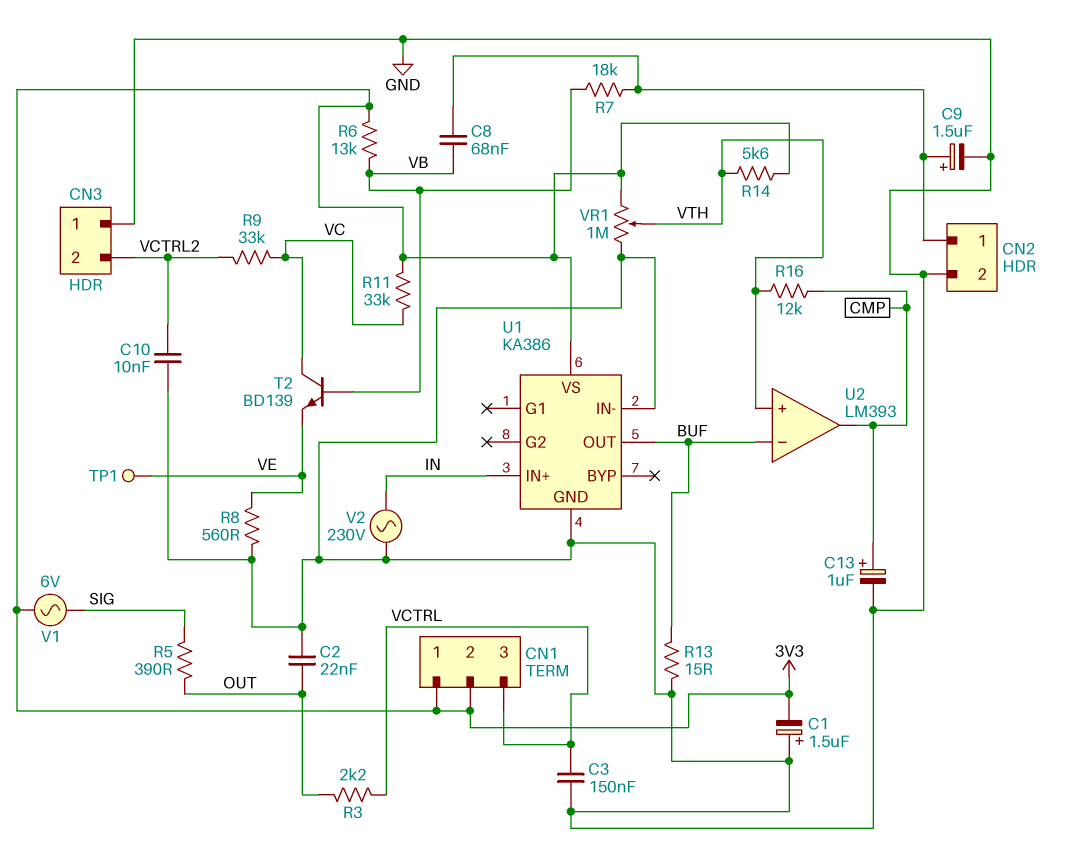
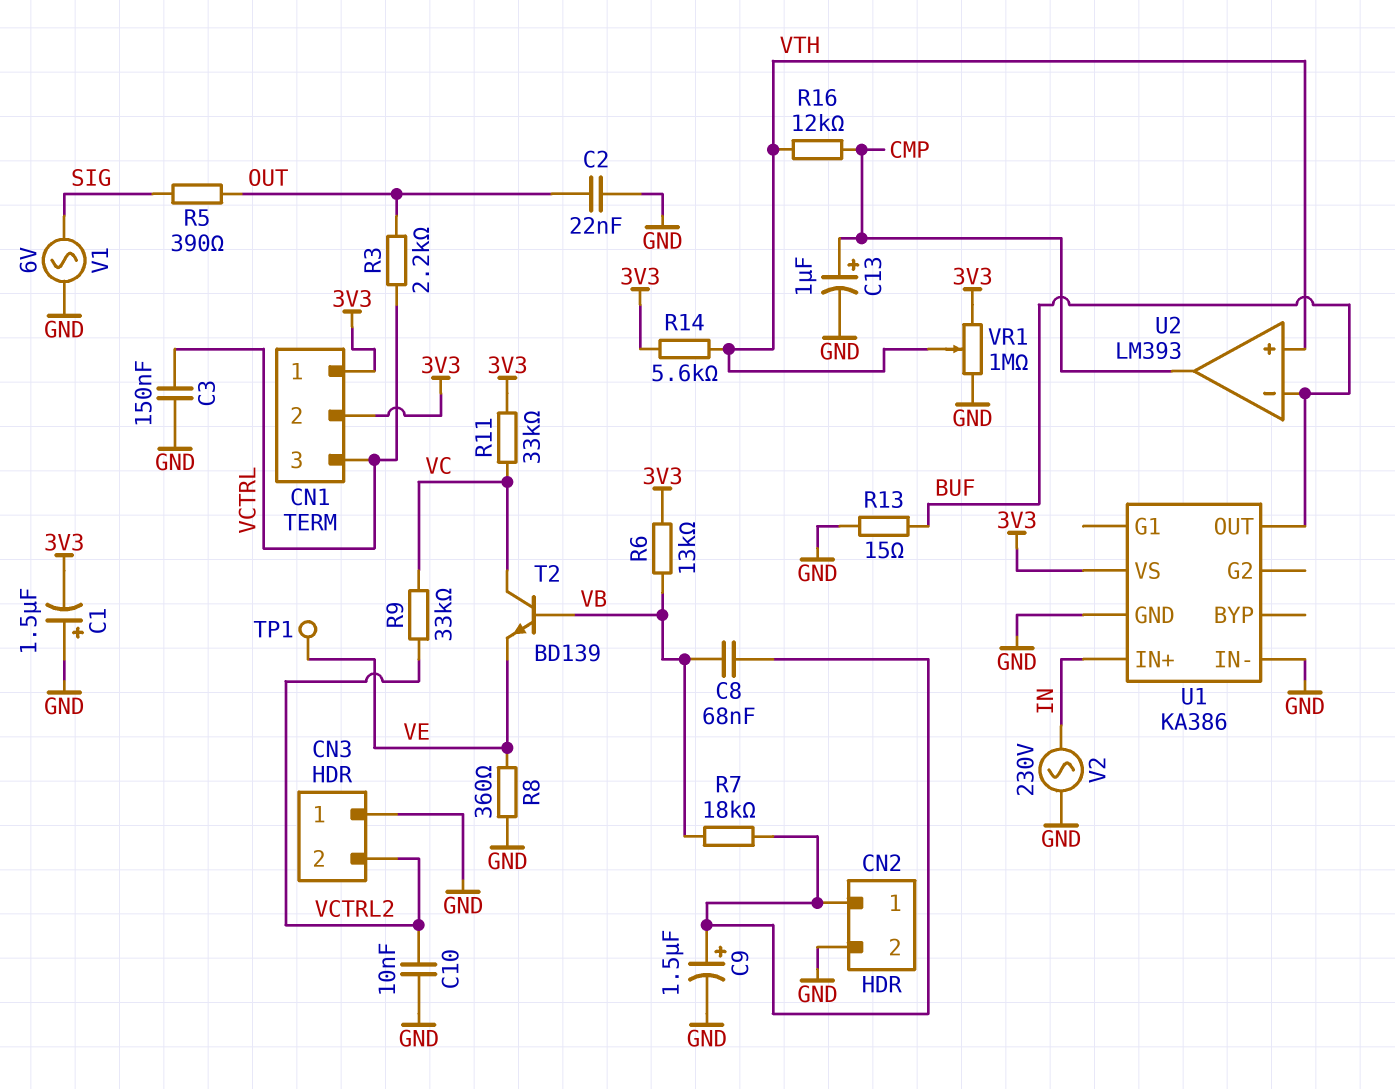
R8: 560 (GND, VE) -> 360 (GND, VE)
V1: AC 6V (3V3, SIG) -> AC 6V (GND, SIG)

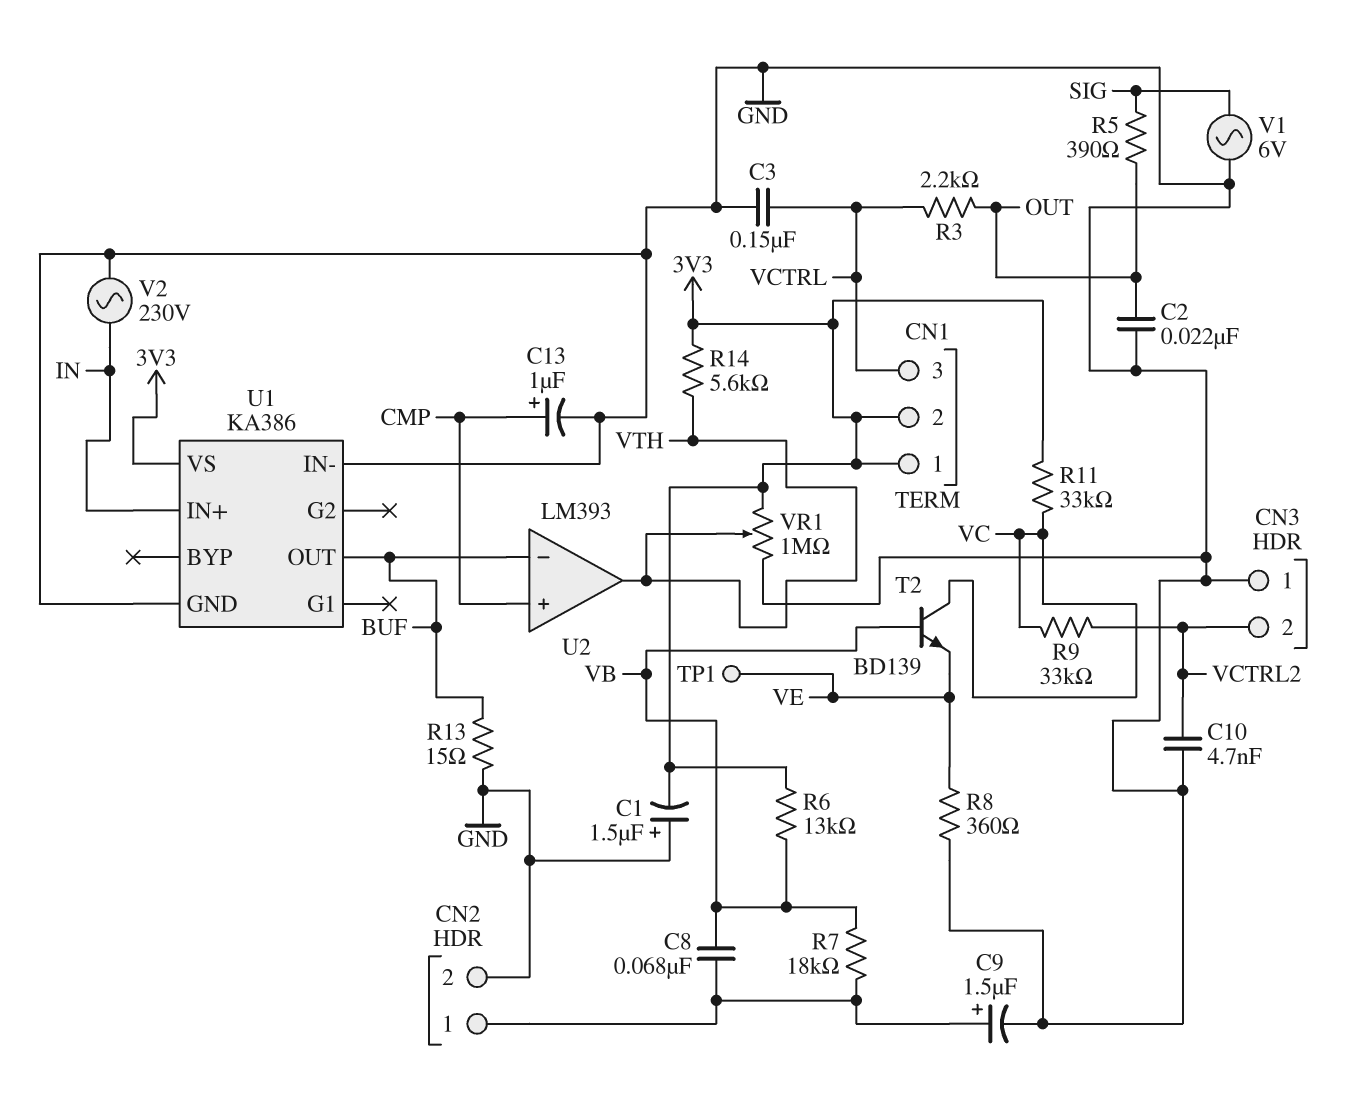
C10: 10nF (GND, VCTRL2) -> 4.7nF (GND, VCTRL2)
R16: 12k (CMP, VTH) -> none
U2 pin in+: VTH -> CMP
U2 pin out: CMP -> VTH

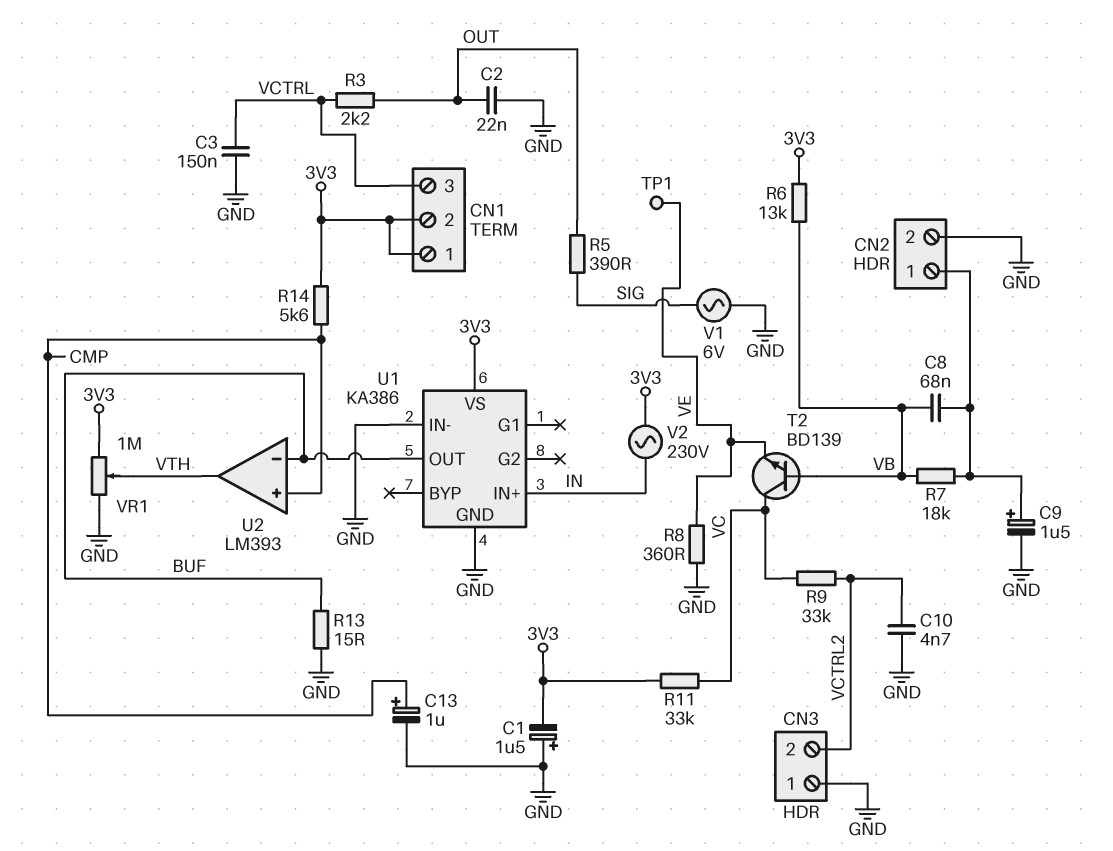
R14: 5.6k (3V3, VTH) -> 5.6k (3V3, CMP)
V2: AC 230V (GND, IN) -> AC 230V (3V3, IN)

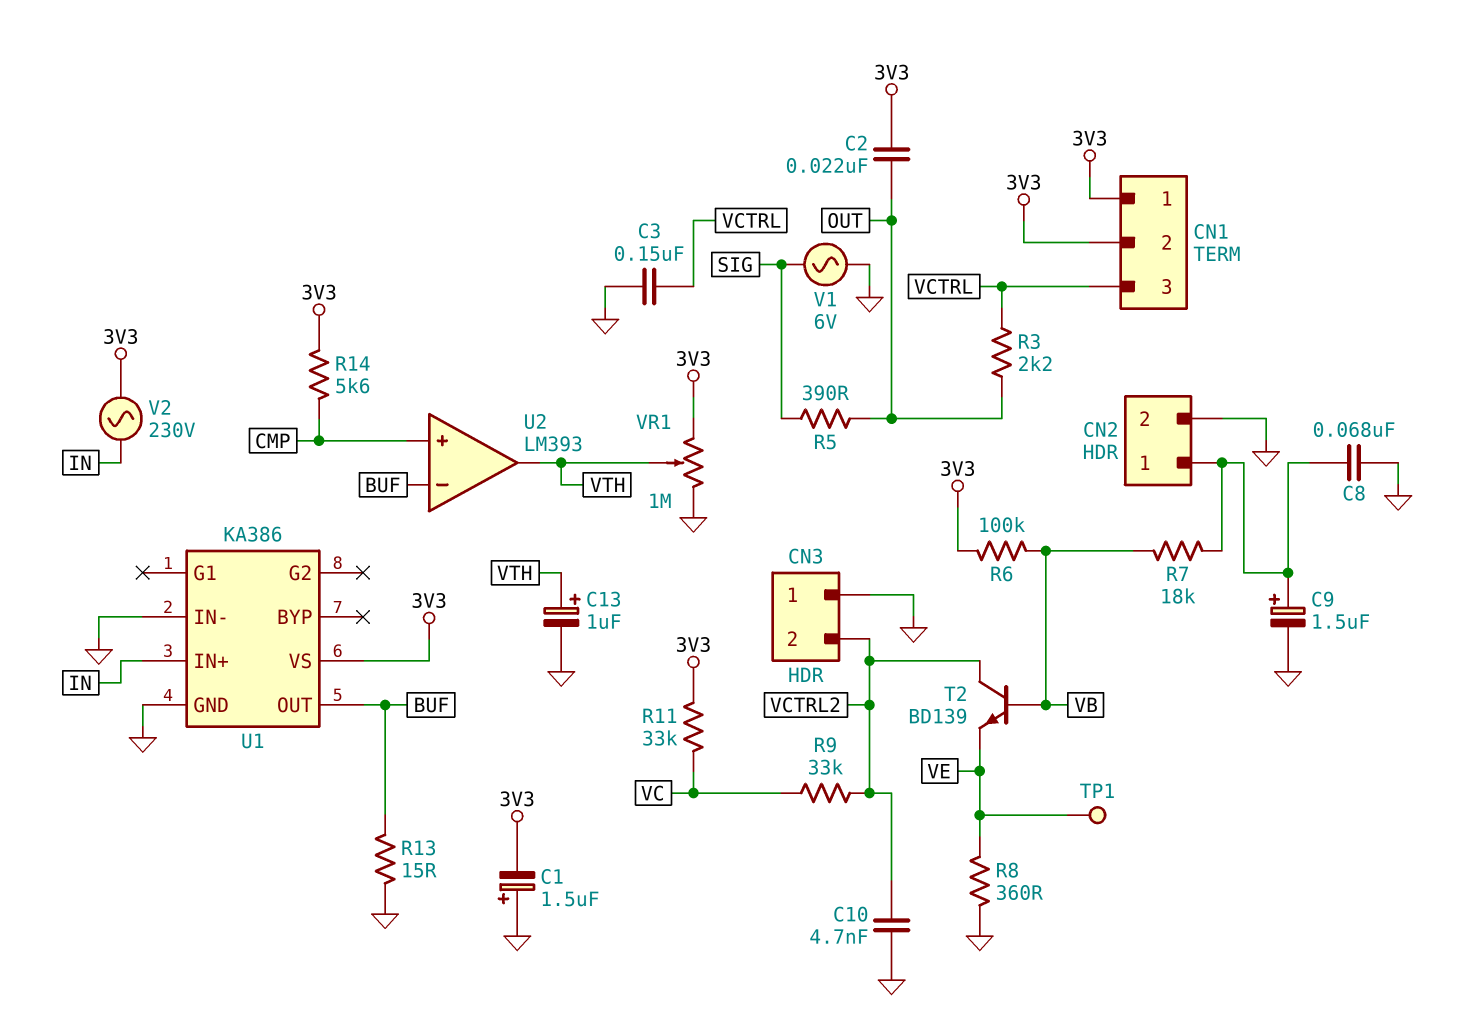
C2: 22nF (GND, OUT) -> 22nF (3V3, OUT)
C8: 68nF (CN2/1, VB) -> 68nF (CN2/1, GND)
C13: 1uF (plus CMP, minus GND) -> 1uF (plus VTH, minus GND)
R6: 13k (3V3, VB) -> 100k (3V3, VB)
T2: NPN BD139 (B VB, C VC, E VE) -> NPN BD139 (B VB, C VCTRL2, E VE)

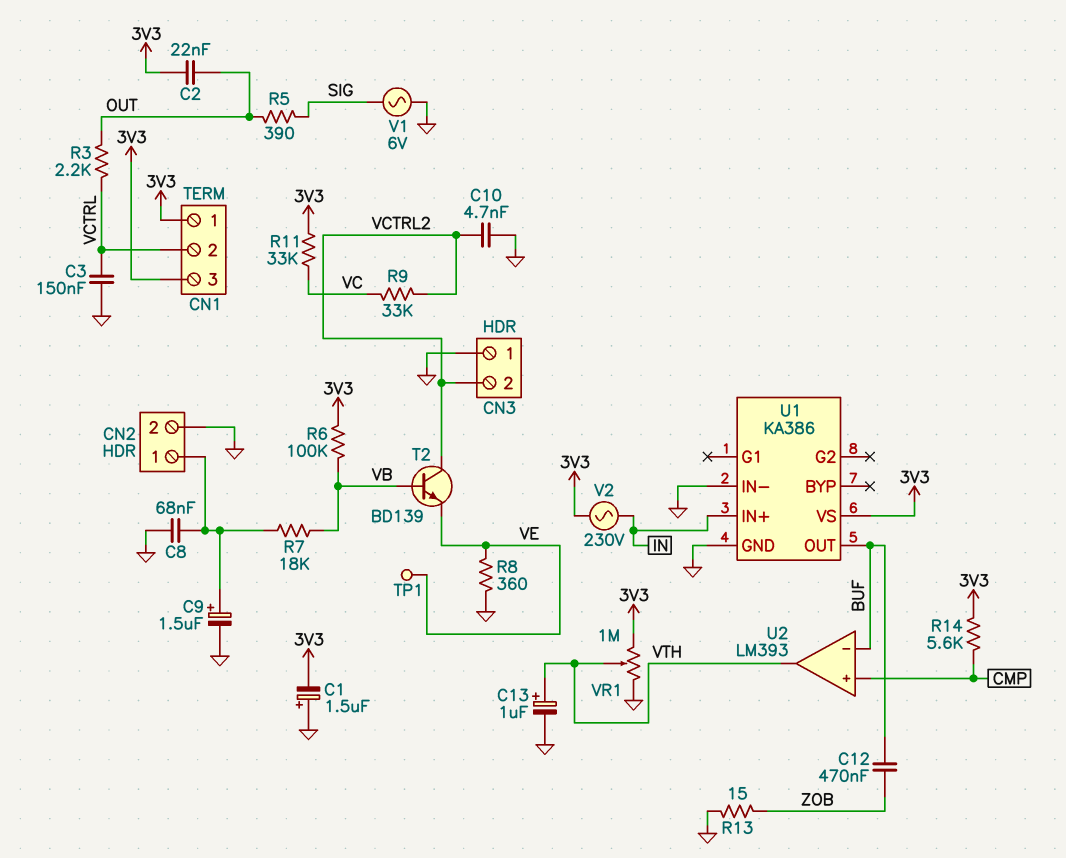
C12: none -> 470nF (BUF, ZOB)
CN1 pin 2: 3V3 -> VCTRL
CN1 pin 3: VCTRL -> 3V3
R13: 15 (BUF, GND) -> 15 (GND, ZOB)

